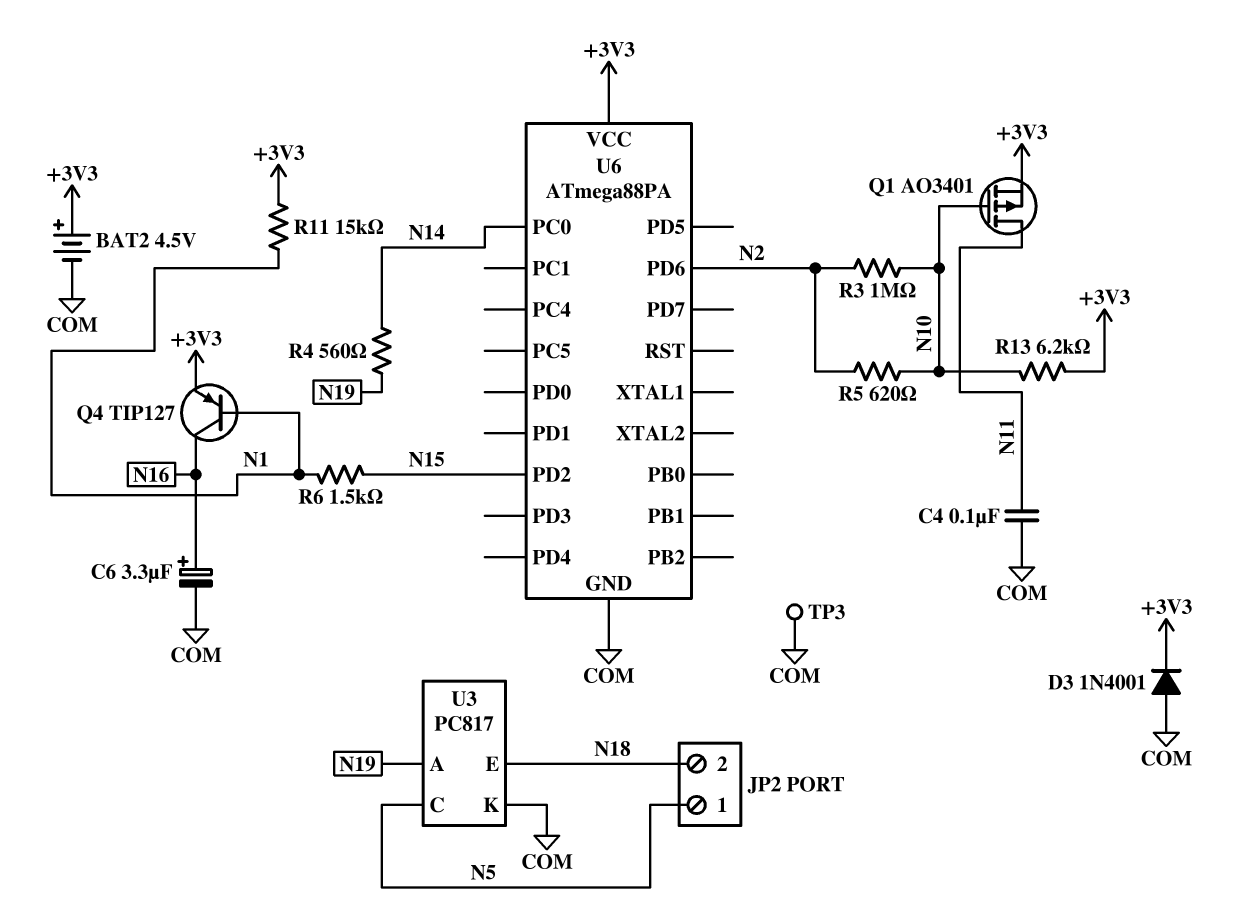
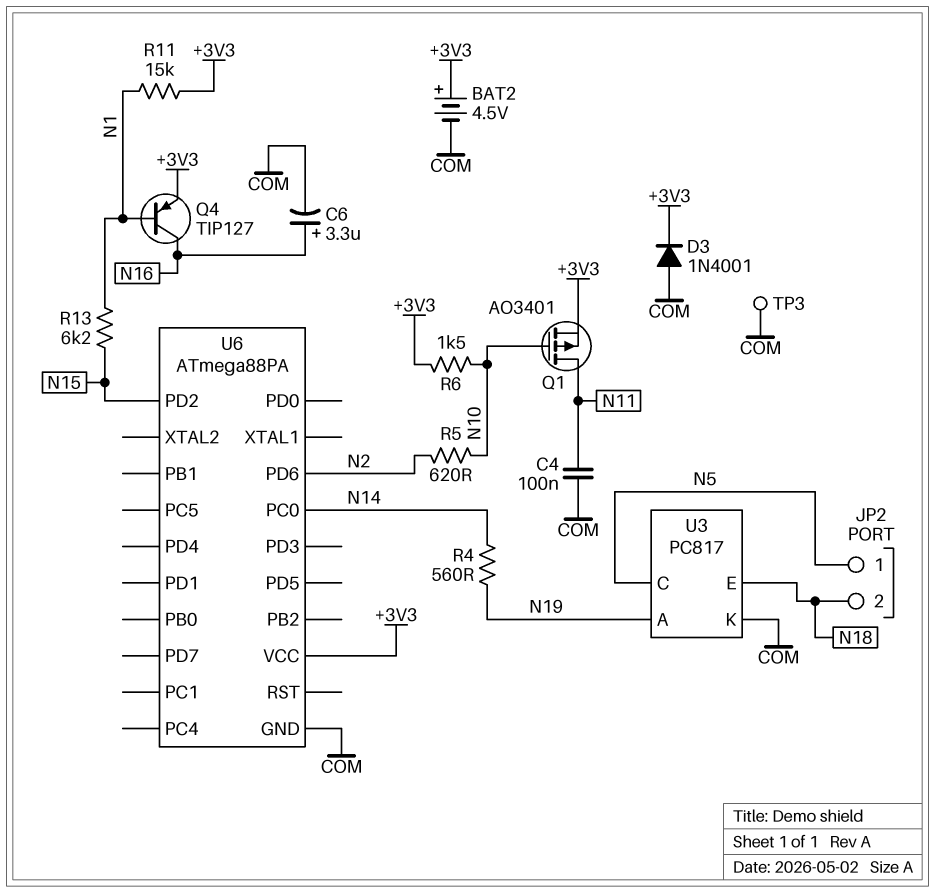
R3: 1M (N2, N10) -> none
R6: 1.5k (N1, N15) -> 1.5k (+3V3, N10)
R13: 6.2k (+3V3, N10) -> 6.2k (N1, N15)

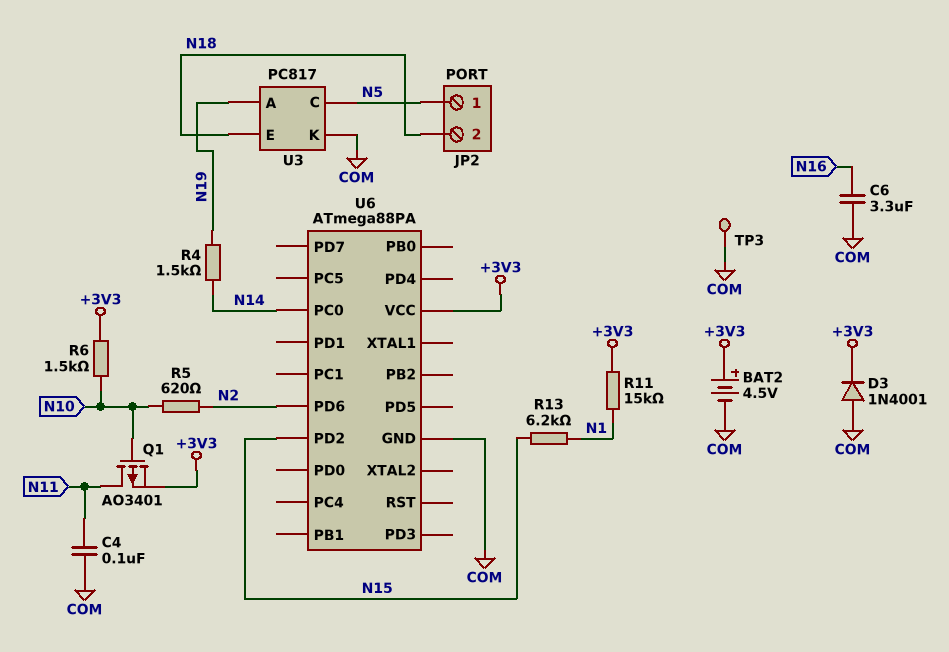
C6: 3.3uF (plus N16, minus COM) -> 3.3uF (COM, N16)
Q4: PNP TIP127 (B N1, C N16, E +3V3) -> none
R4: 560 (N14, N19) -> 1.5k (N14, N19)

